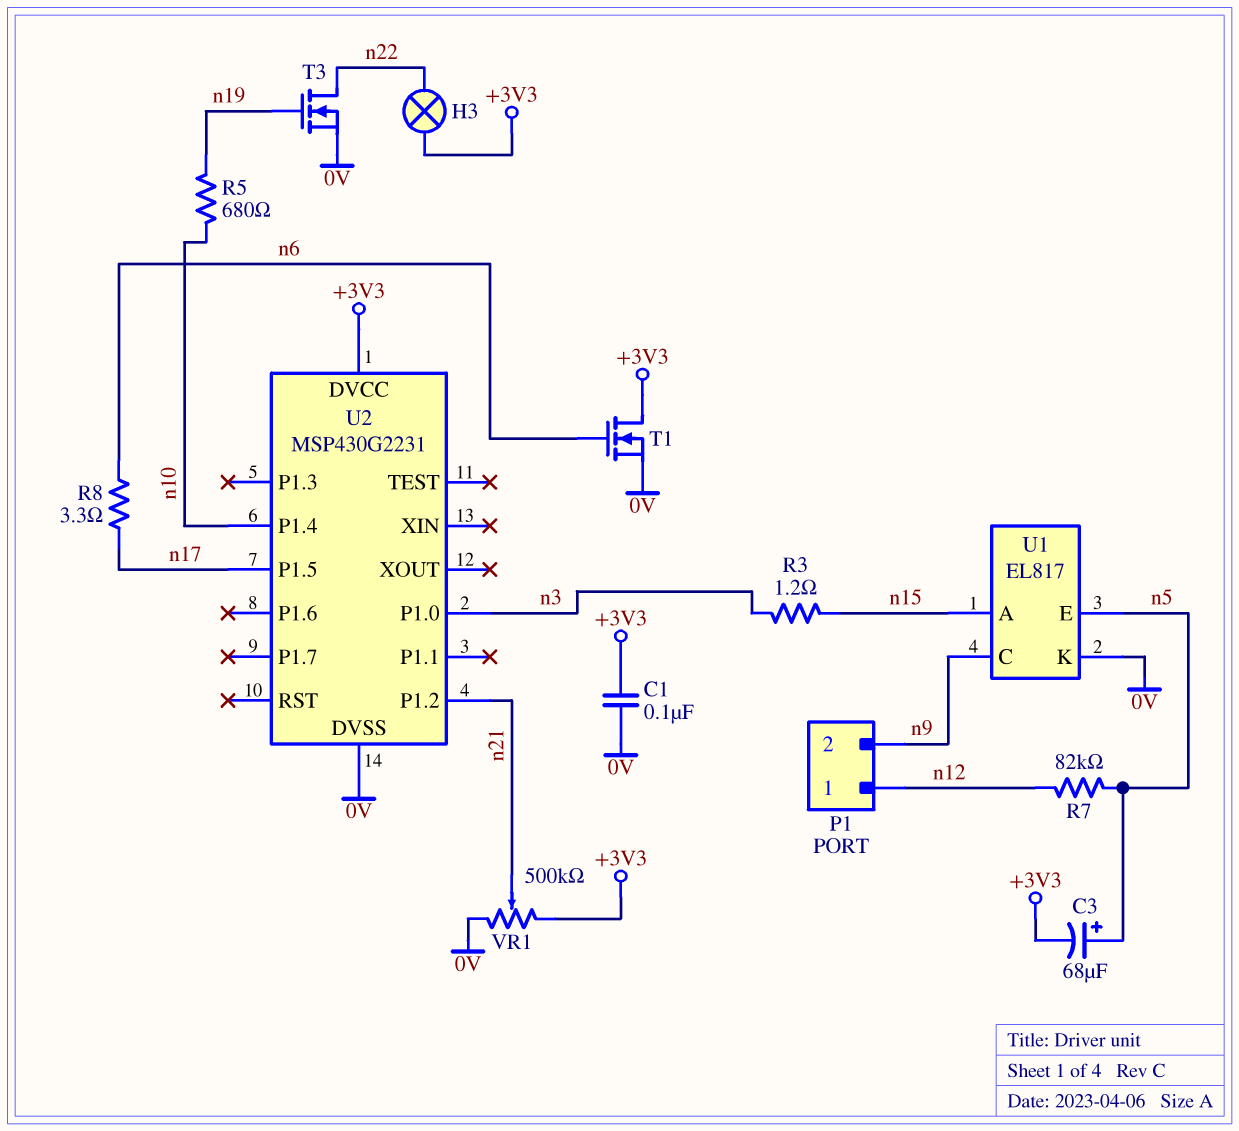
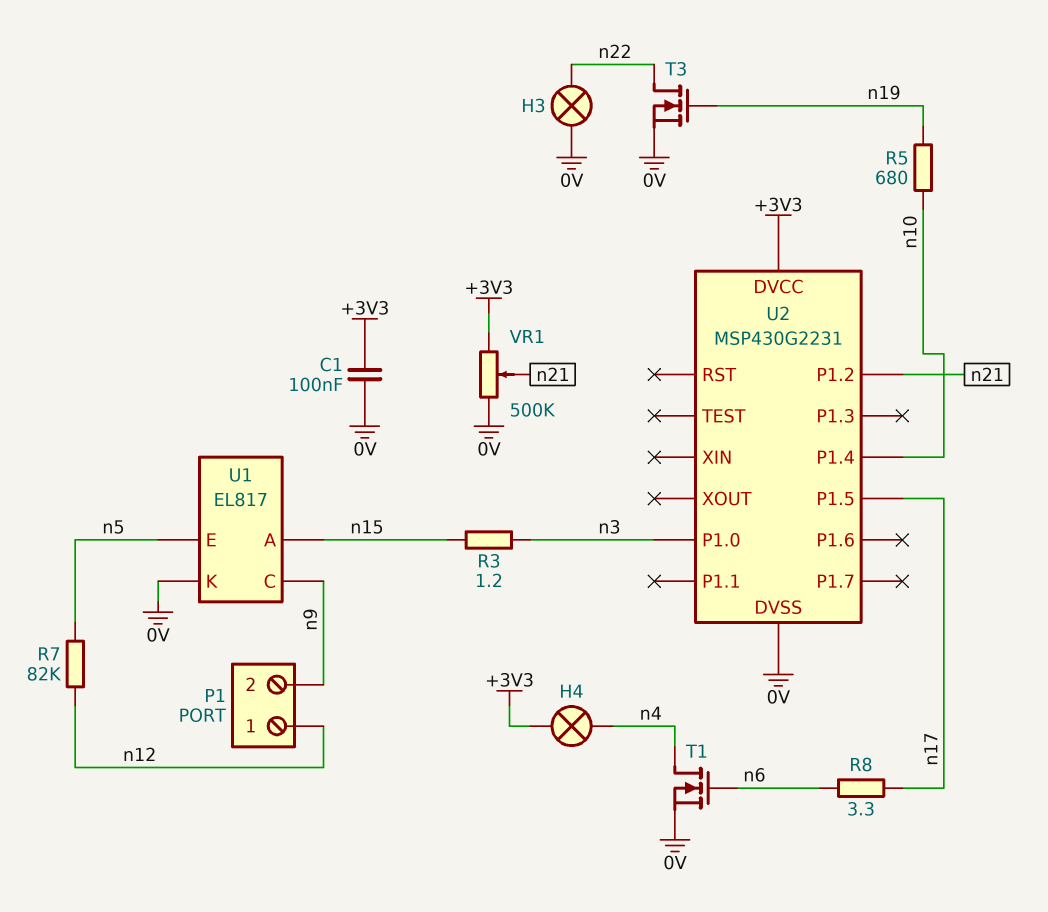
C3: 68uF (plus n5, minus +3V3) -> none
H3: lamp (+3V3, n22) -> lamp (0V, n22)
H4: none -> lamp (+3V3, n4)
T1: NMOS (G n6, D +3V3, S 0V) -> NMOS (G n6, D n4, S 0V)

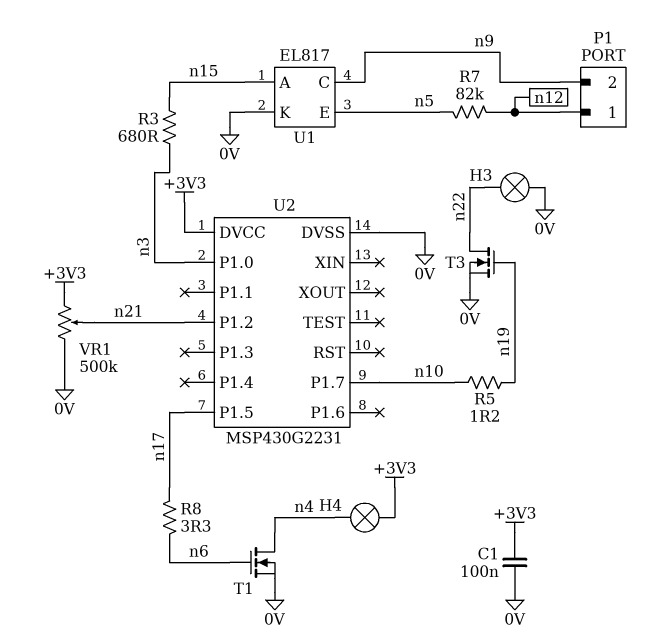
R3: 1.2 (n3, n15) -> 680 (n3, n15)
R5: 680 (n10, n19) -> 1.2 (n10, n19)
U2 pin P1.4: n10 -> none
U2 pin P1.7: none -> n10

